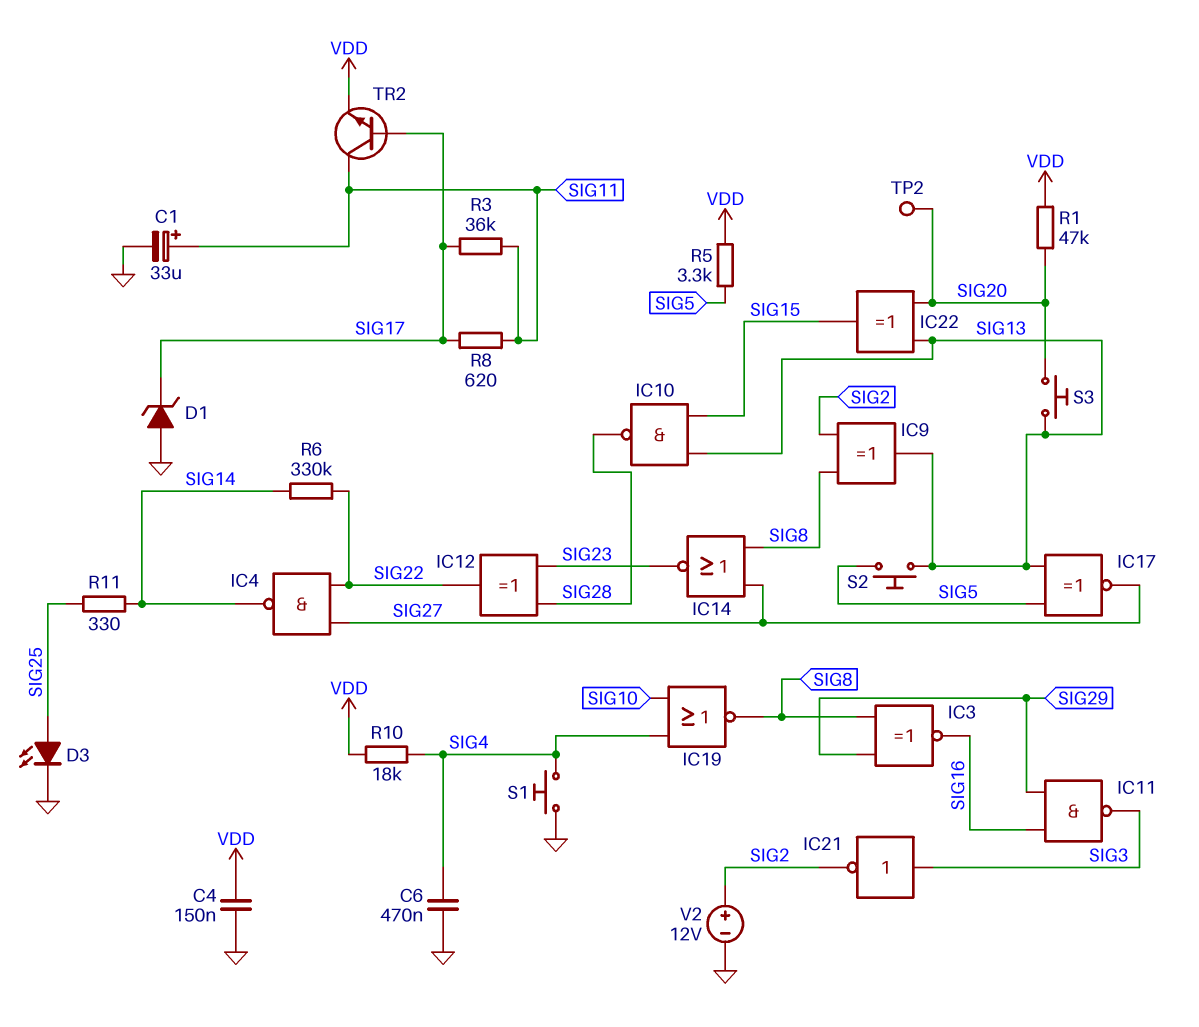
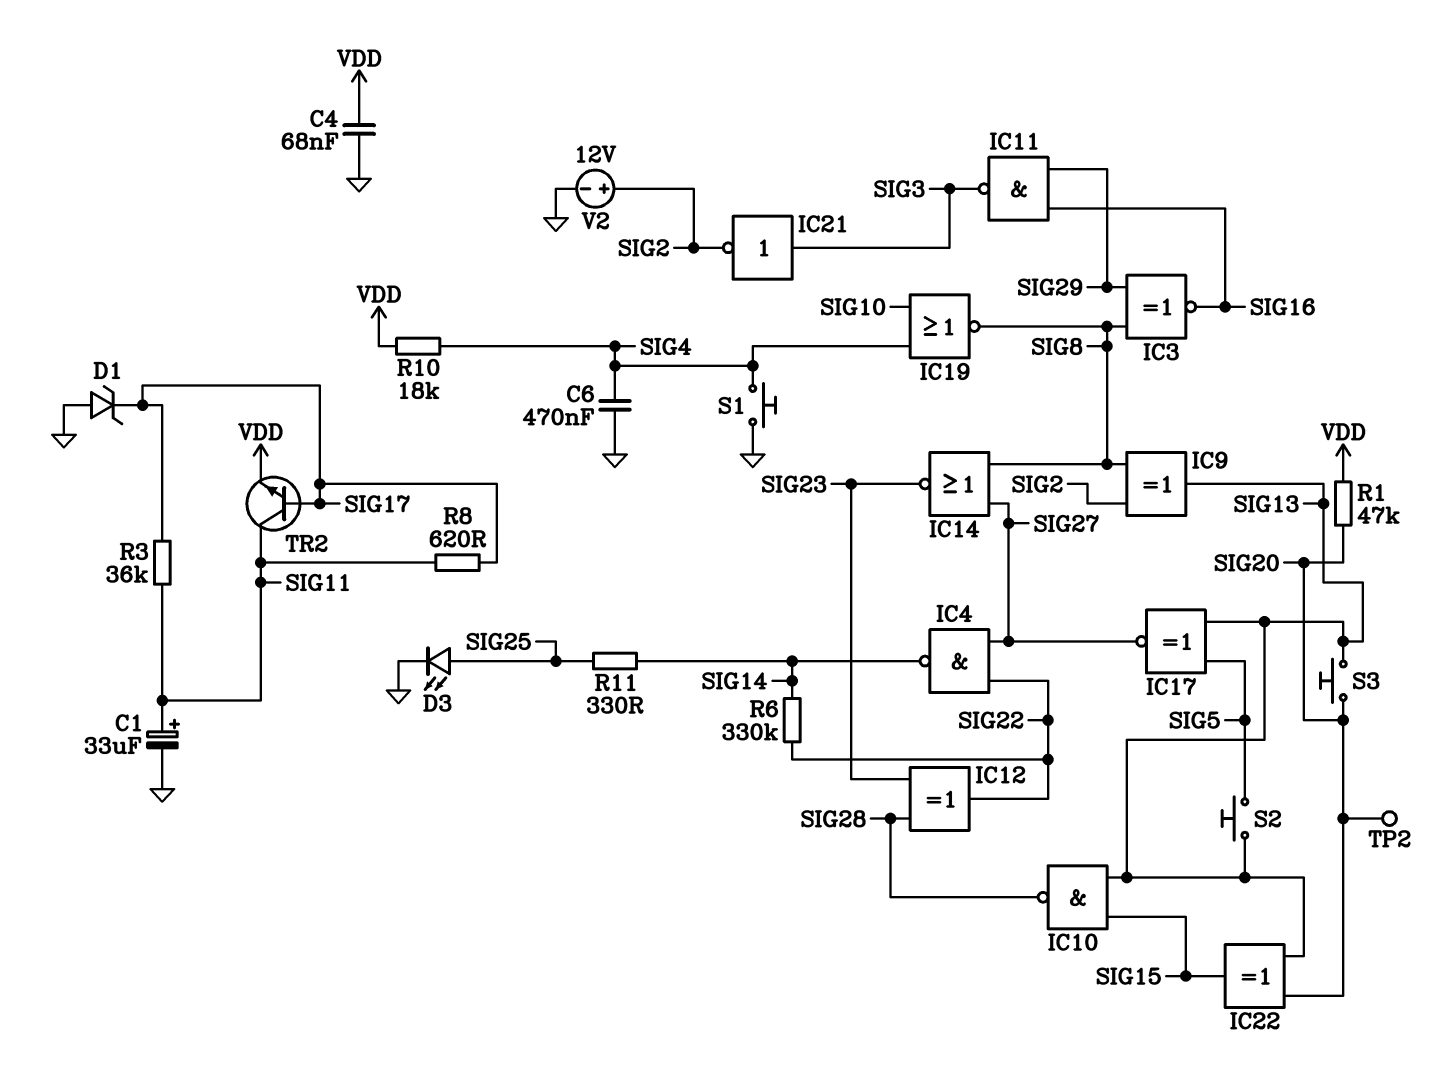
C4: 150nF (GND, VDD) -> 68nF (GND, VDD)
R5: 3.3k (SIG5, VDD) -> none

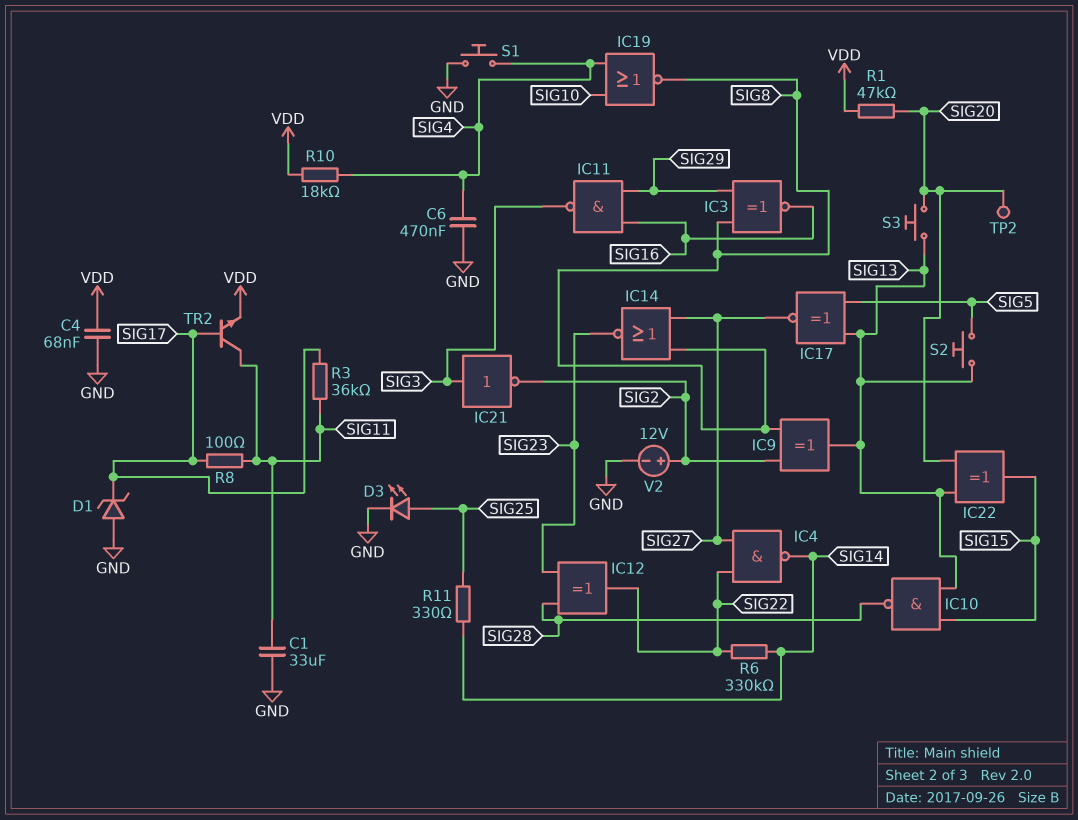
C1: 33uF (plus SIG11, minus GND) -> 33uF (GND, SIG11)
R8: 620 (SIG11, SIG17) -> 100 (SIG11, SIG17)

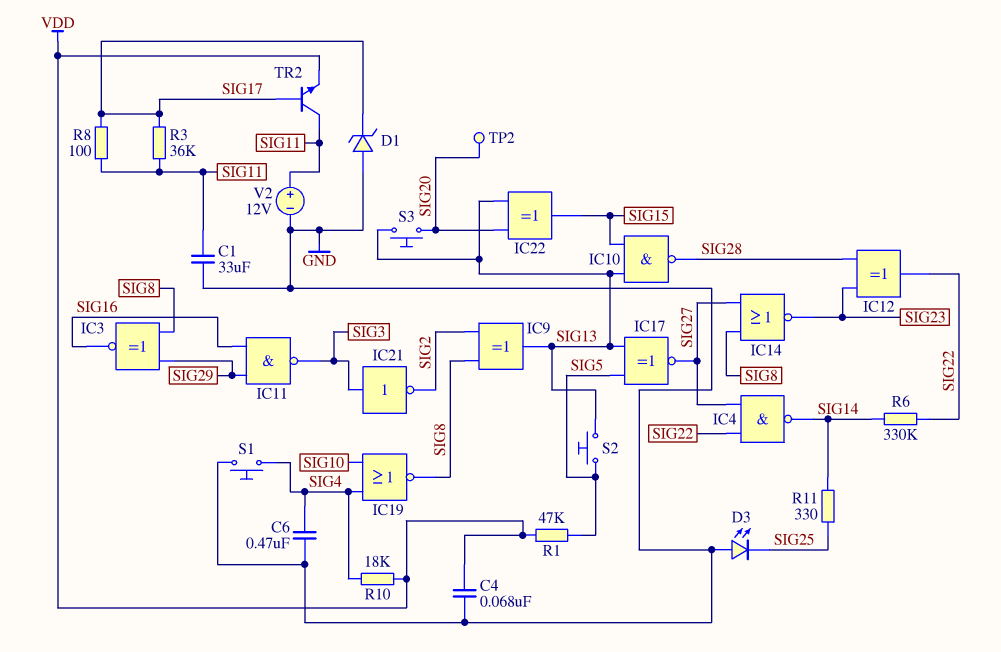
D3: LED (A SIG25, K GND) -> LED (A GND, K SIG25)
R1: 47k (SIG20, VDD) -> 47k (SIG5, VDD)
V2: 12V (plus SIG2, minus GND) -> 12V (plus SIG11, minus GND)

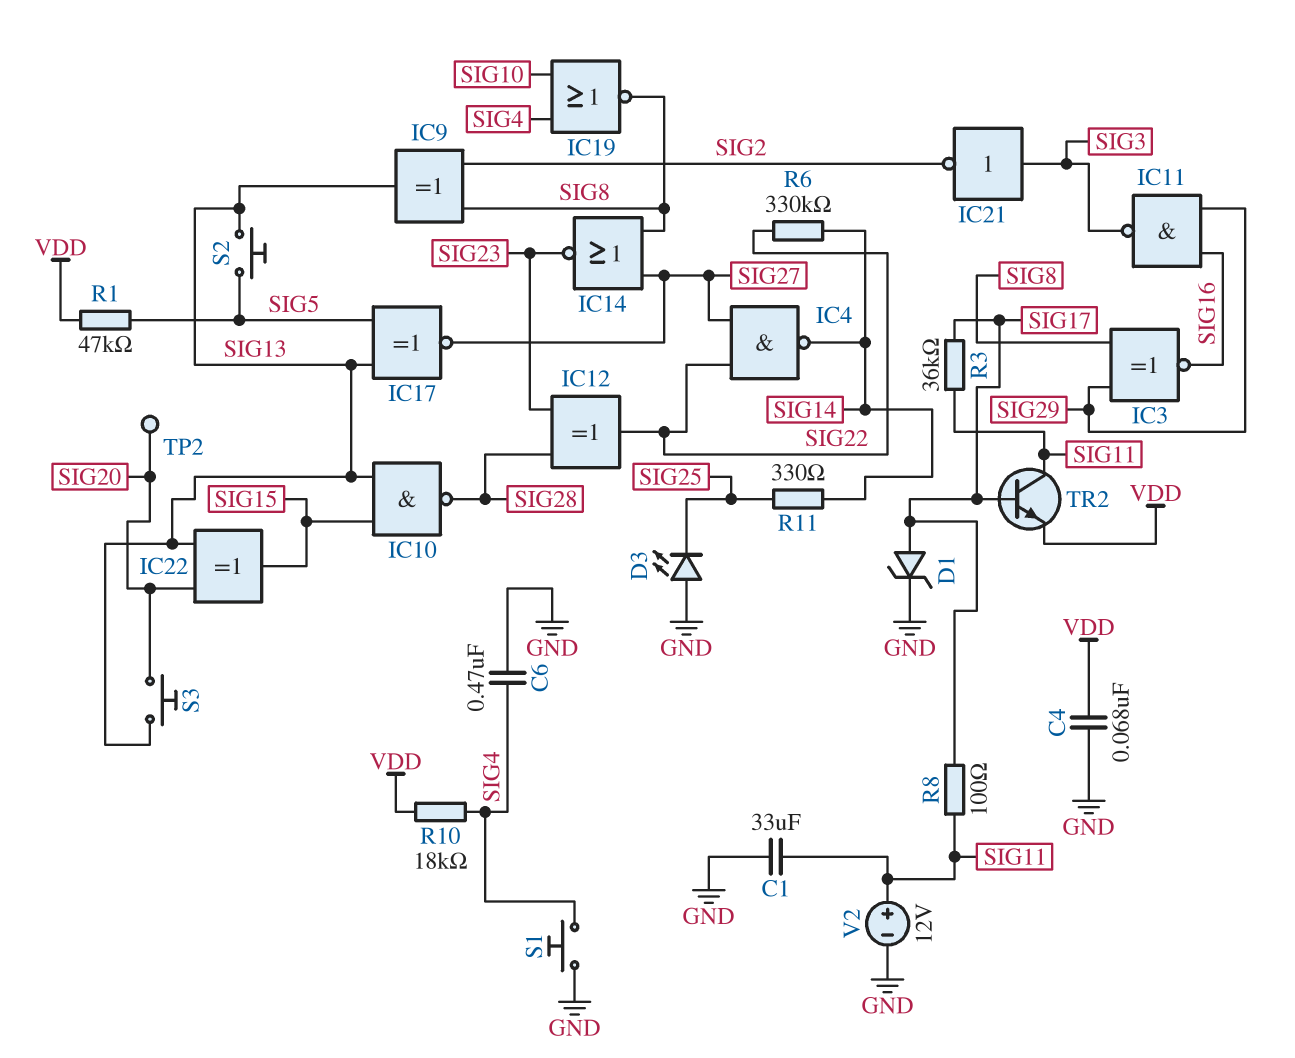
D1: zener (A GND, K SIG17) -> zener (A SIG17, K GND)

